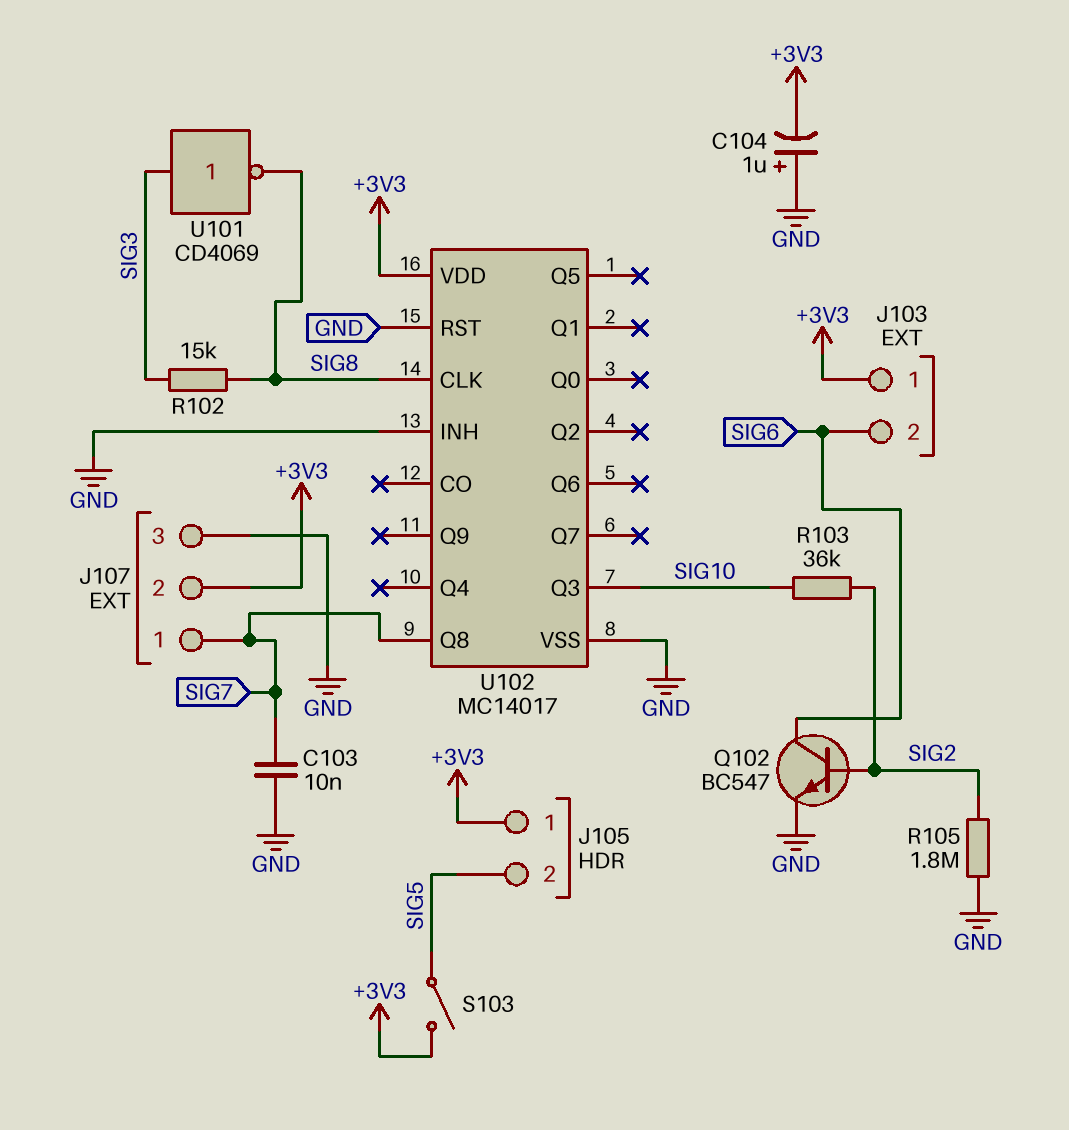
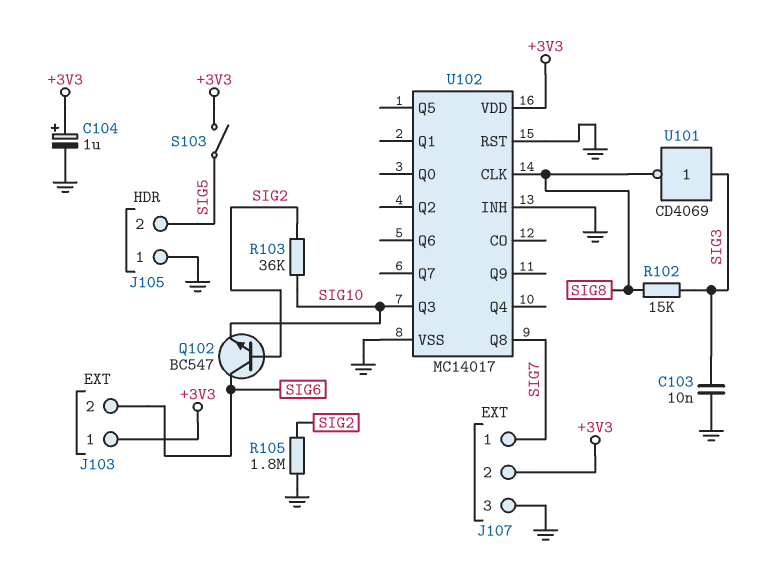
C103: 10nF (GND, SIG7) -> 10nF (GND, SIG3)
C104: 1uF (plus GND, minus +3V3) -> 1uF (plus +3V3, minus GND)
J105 pin 1: +3V3 -> GND
Q102: NPN BC547 (B SIG2, C SIG6, E GND) -> NPN BC547 (B SIG2, C SIG6, E SIG10)

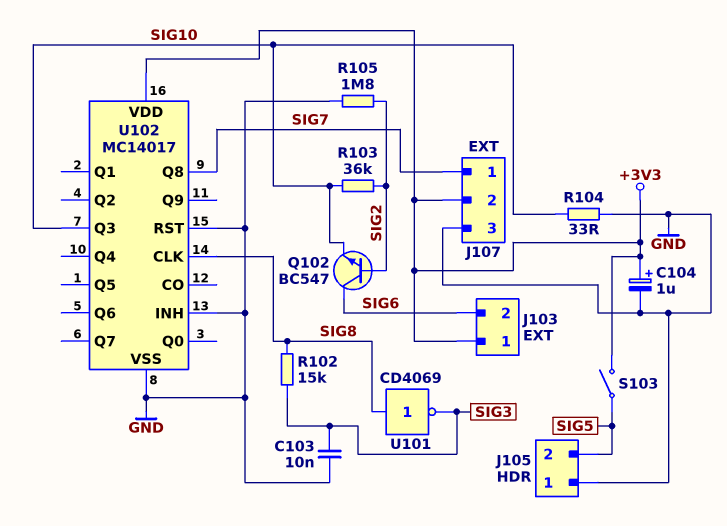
R104: none -> 33 (GND, SIG10)
U101: NOT CD4069 (in SIG3, out SIG8) -> NOT CD4069 (in SIG8, out SIG3)

